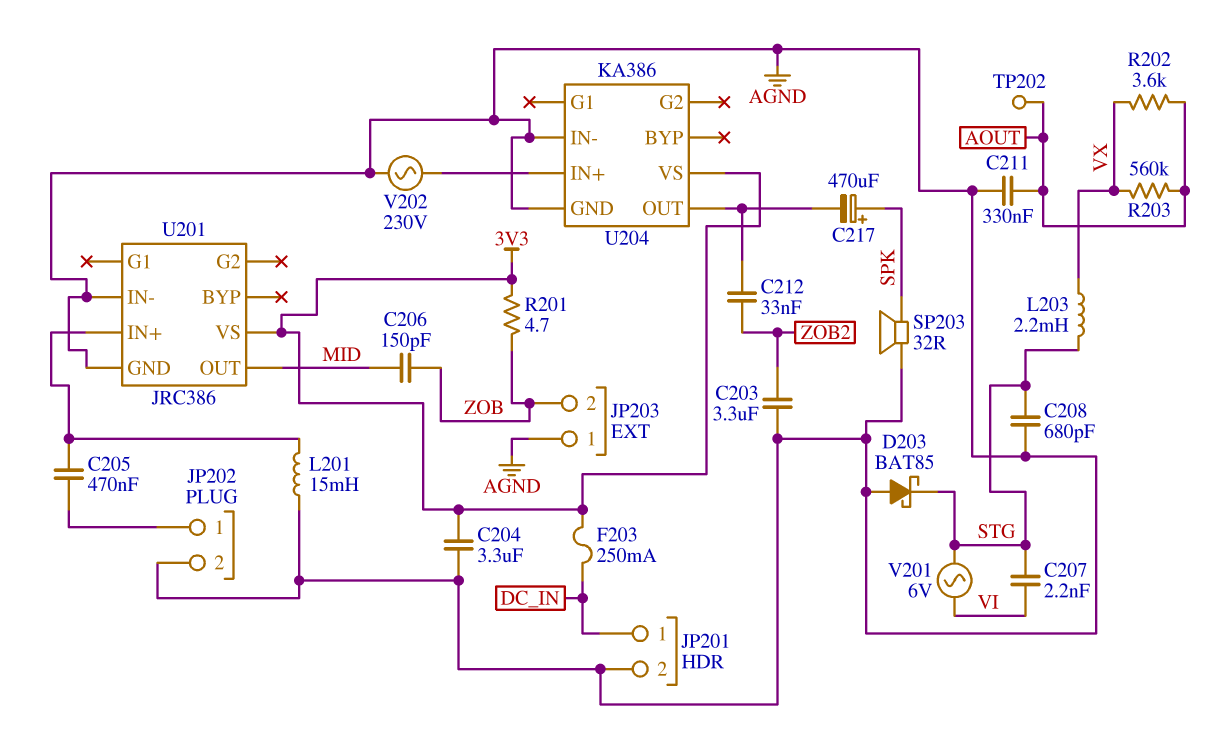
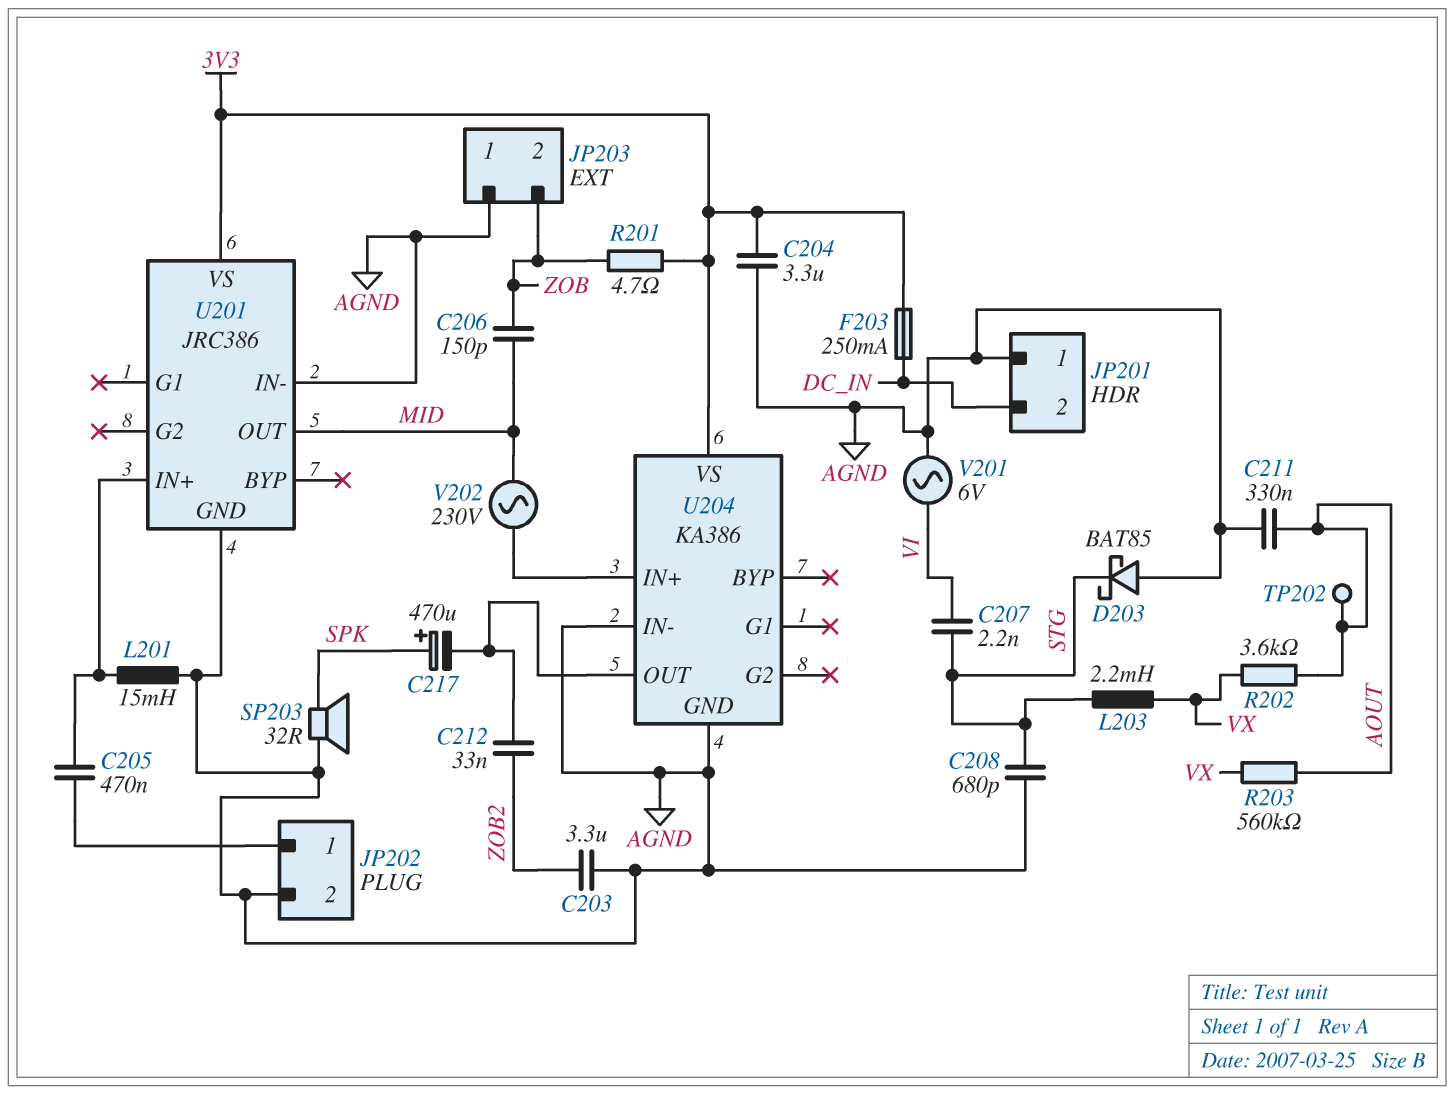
JP201 pin 1: DC_IN -> AGND
JP201 pin 2: AGND -> DC_IN
V201: AC 6V (STG, VI) -> AC 6V (AGND, VI)
V202: AC 230V (AGND, U204/IN+) -> AC 230V (MID, U204/IN+)

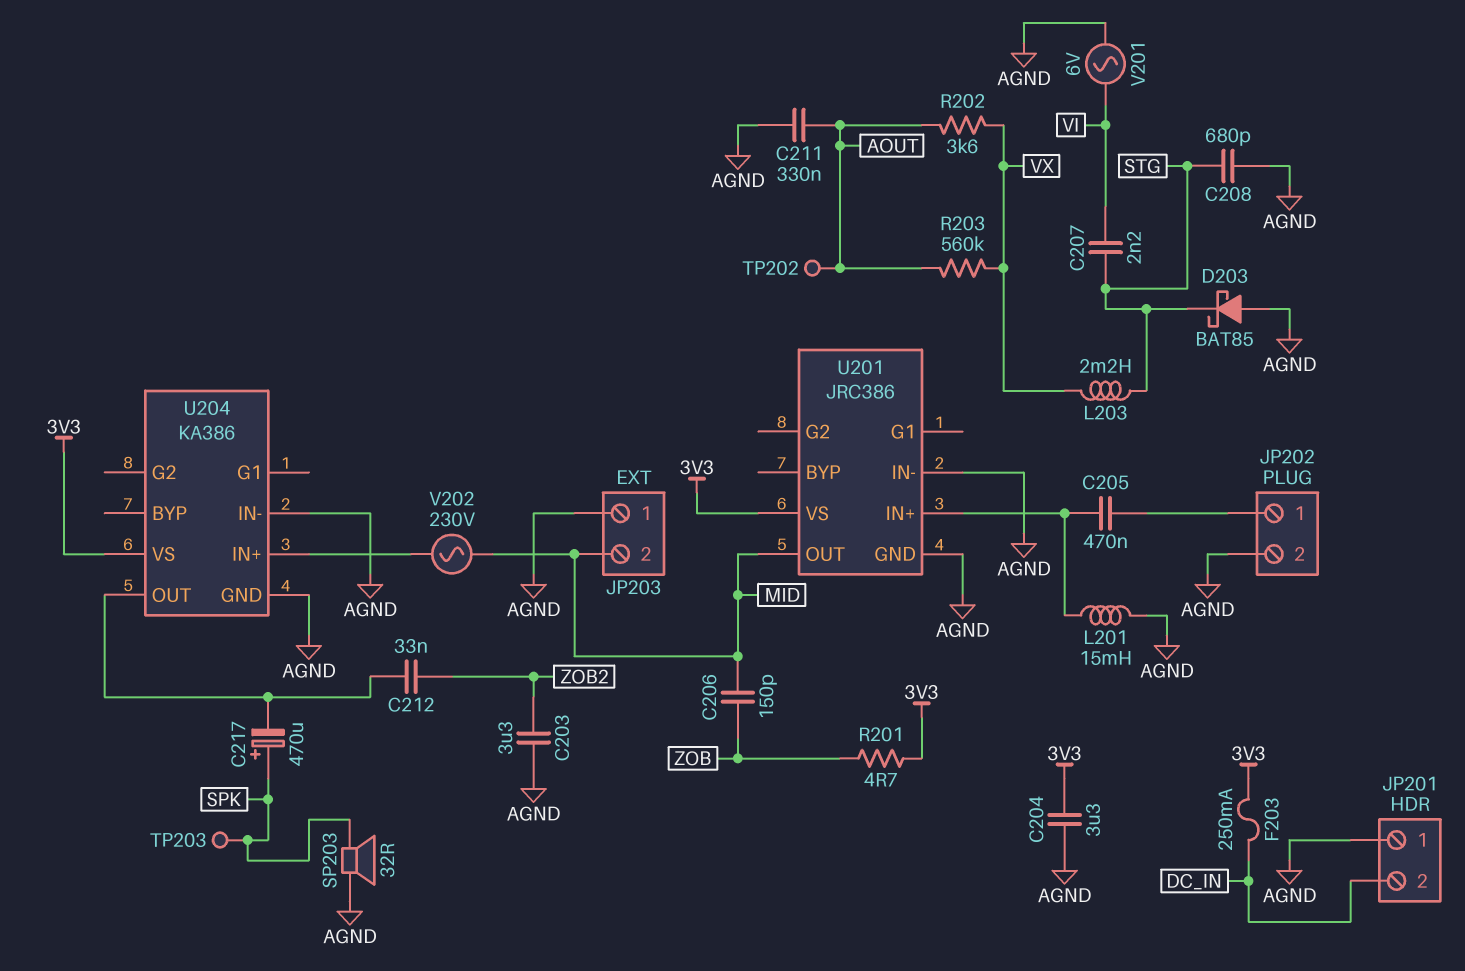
JP203 pin 2: ZOB -> MID
TP203: none -> test point (SPK)

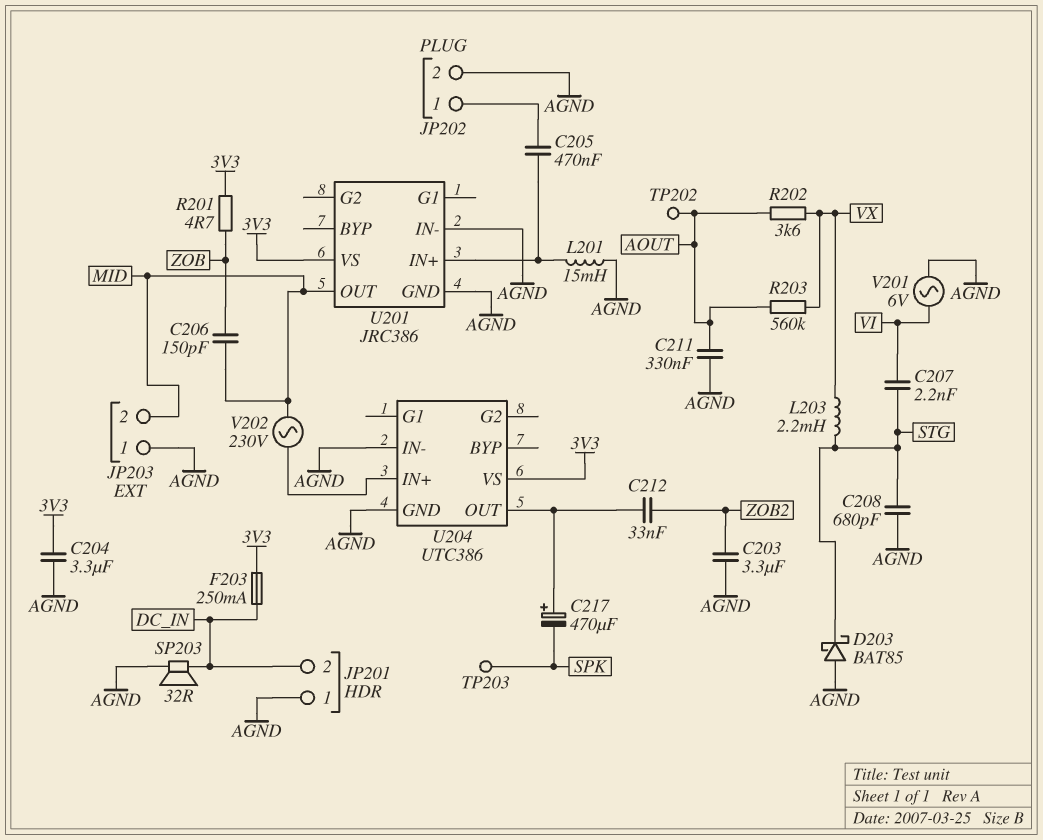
C217: 470uF (plus SPK, minus U204/OUT) -> 470uF (plus U204/OUT, minus SPK)
SP203: speaker 32R (AGND, SPK) -> speaker 32R (AGND, DC_IN)
U204: KA386 -> UTC386

